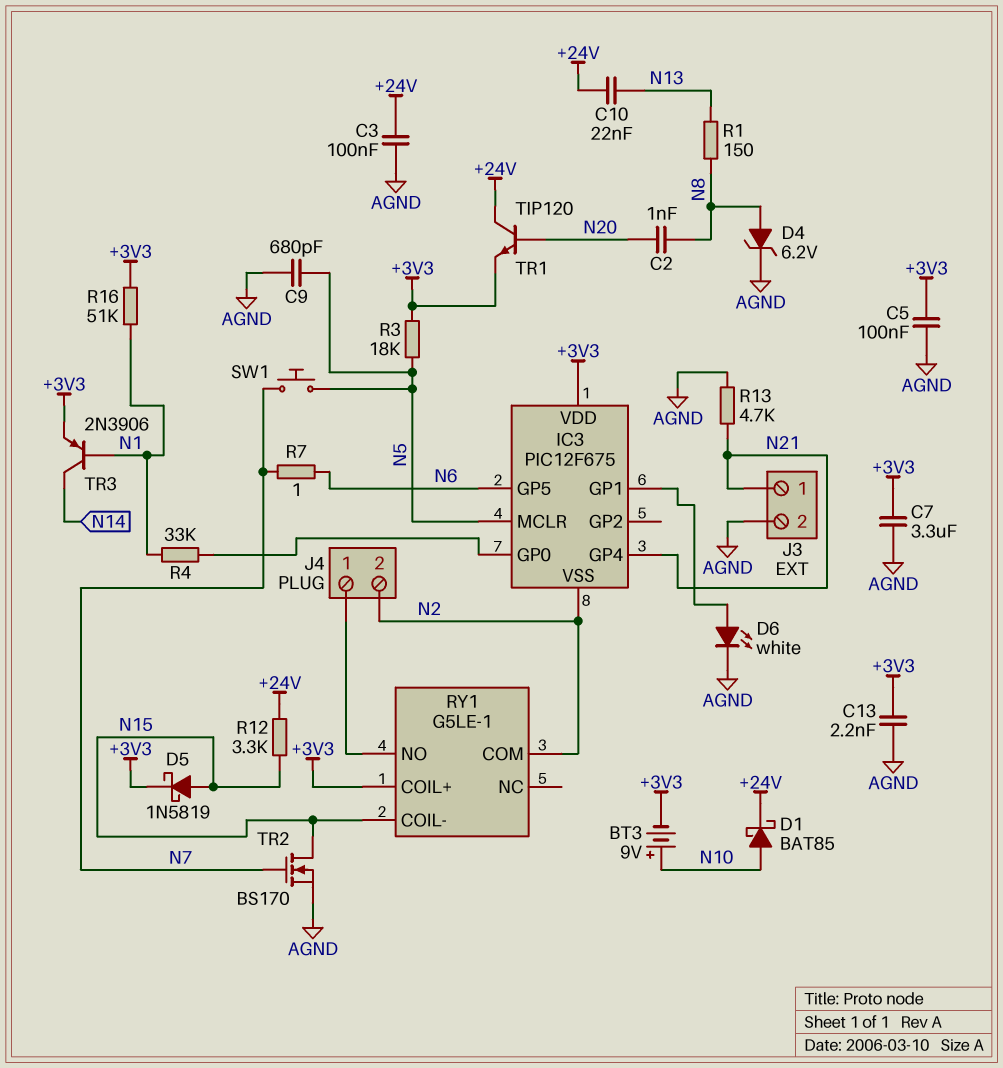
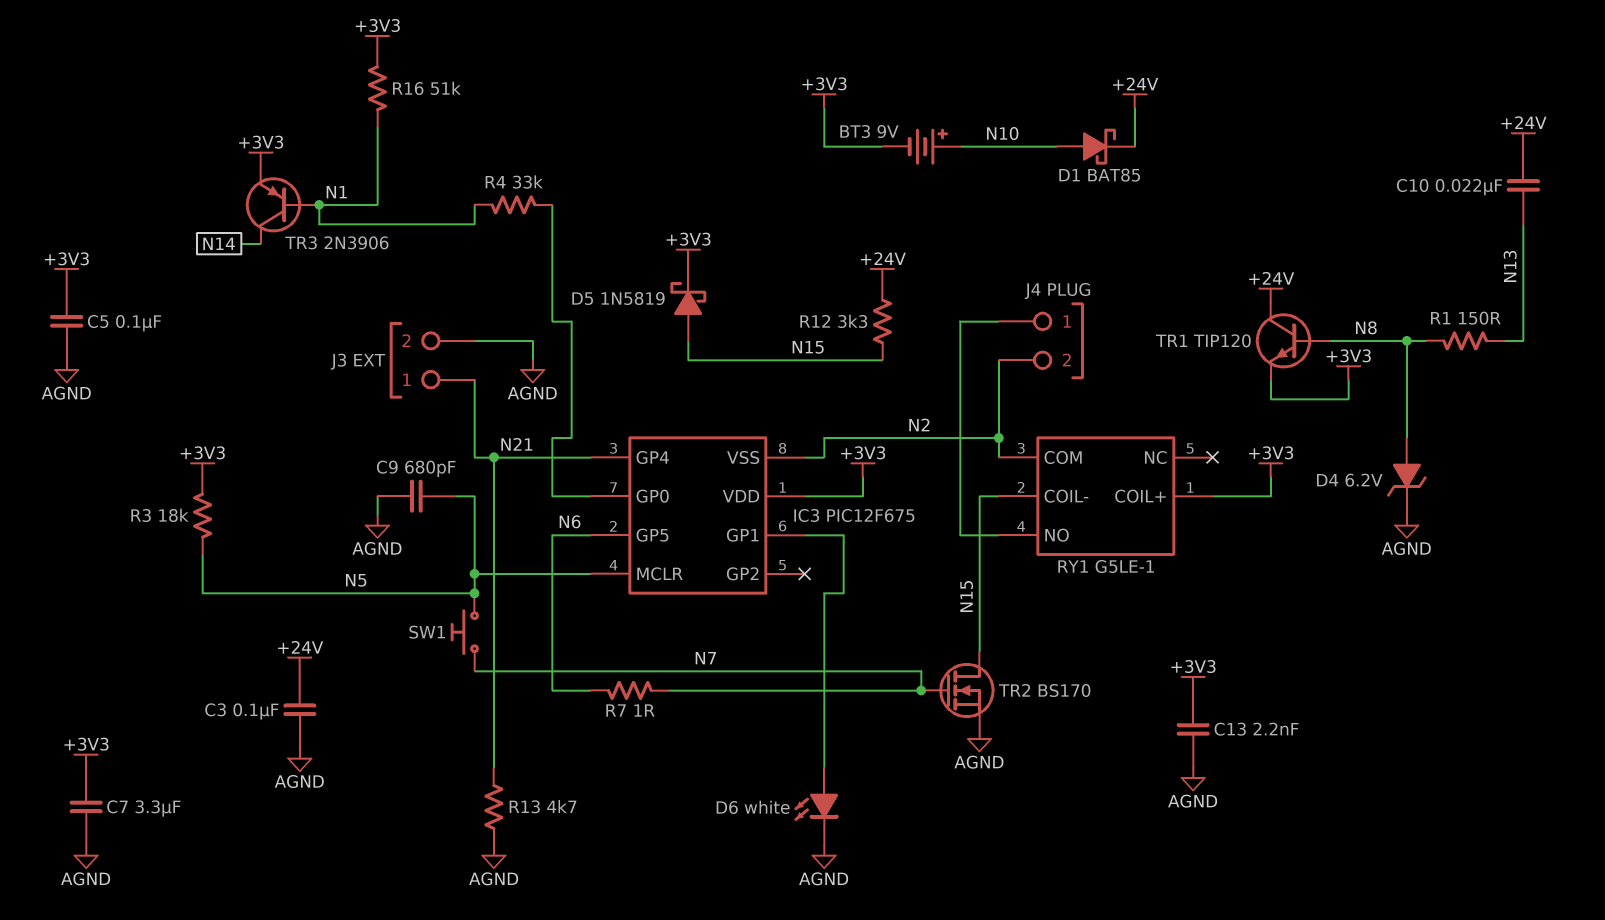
C2: 1nF (N8, N20) -> none
TR1: NPN TIP120 (B N20, C +24V, E +3V3) -> NPN TIP120 (B N8, C +24V, E +3V3)

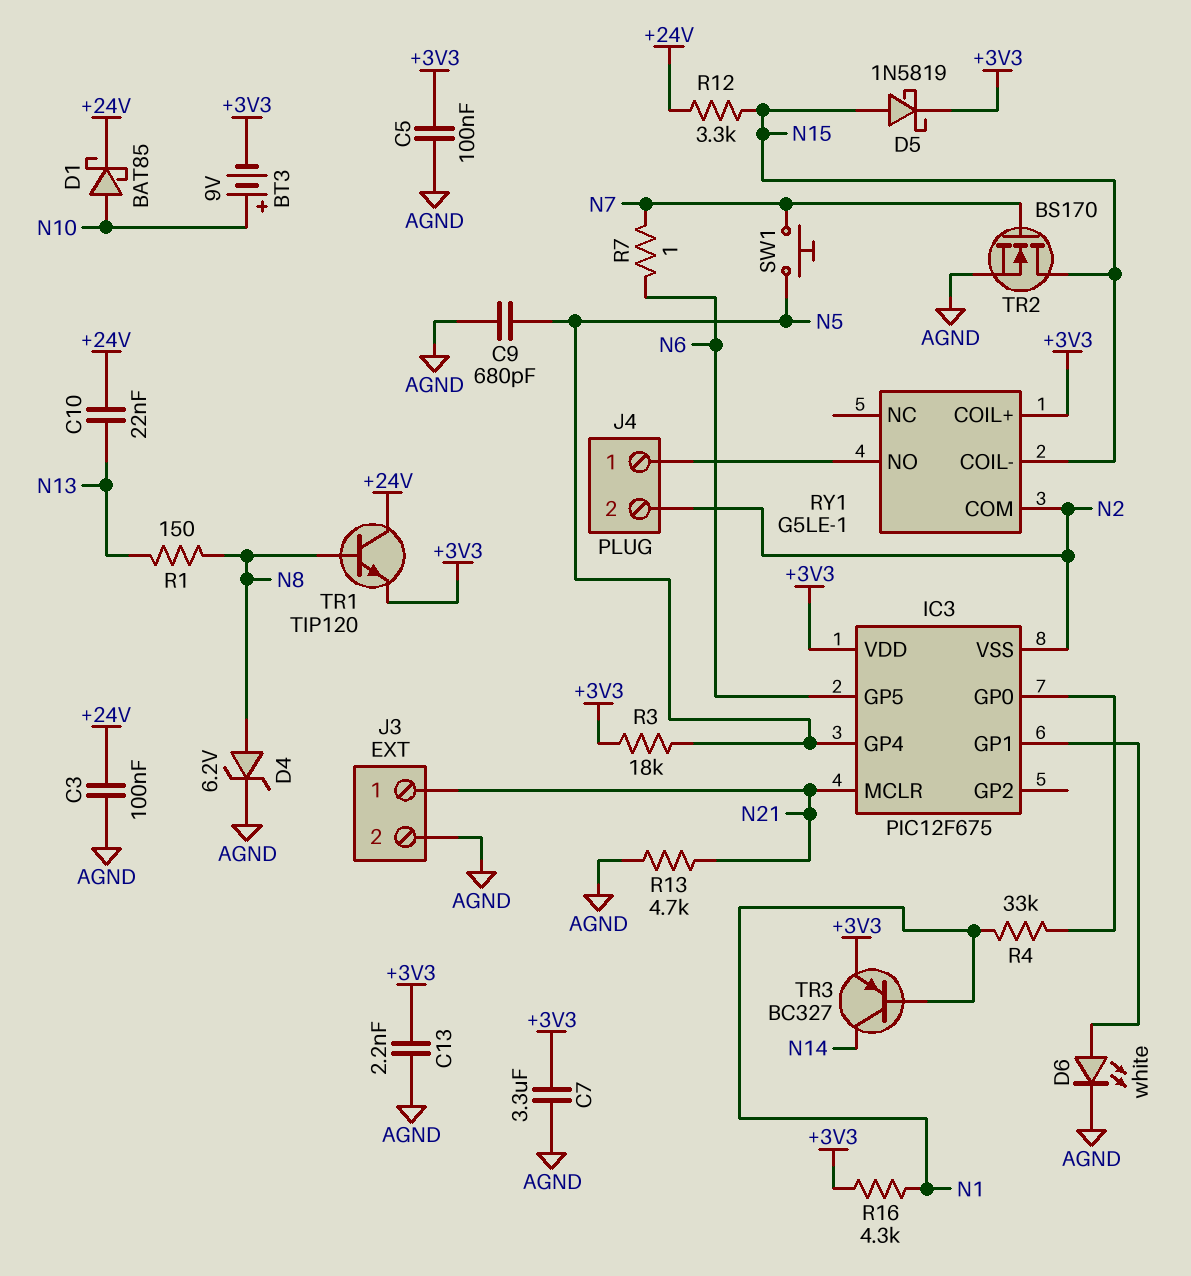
IC3 pin GP4: N21 -> N5
IC3 pin MCLR: N5 -> N21
R16: 51k (+3V3, N1) -> 4.3k (+3V3, N1)
TR3: PNP 2N3906 (B N1, C N14, E +3V3) -> PNP BC327 (B N1, C N14, E +3V3)

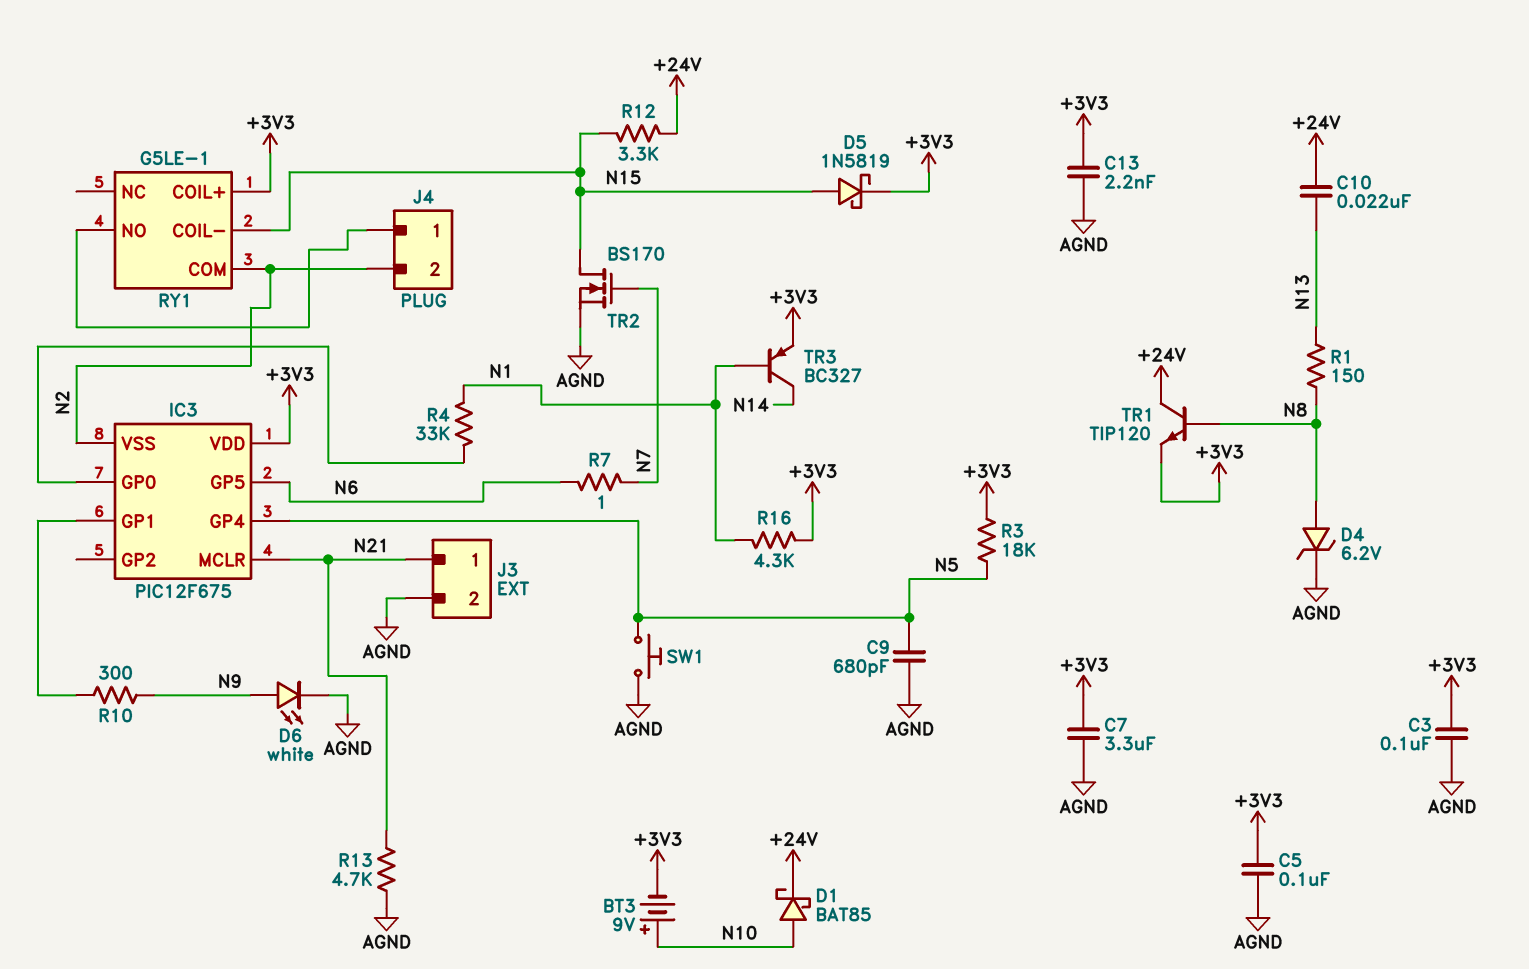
C3: 100nF (+24V, AGND) -> 100nF (+3V3, AGND)
D6: LED white (A IC3/GP1, K AGND) -> LED white (A N9, K AGND)
R10: none -> 300 (IC3/GP1, N9)
SW1: button (N5, N7) -> button (AGND, N5)

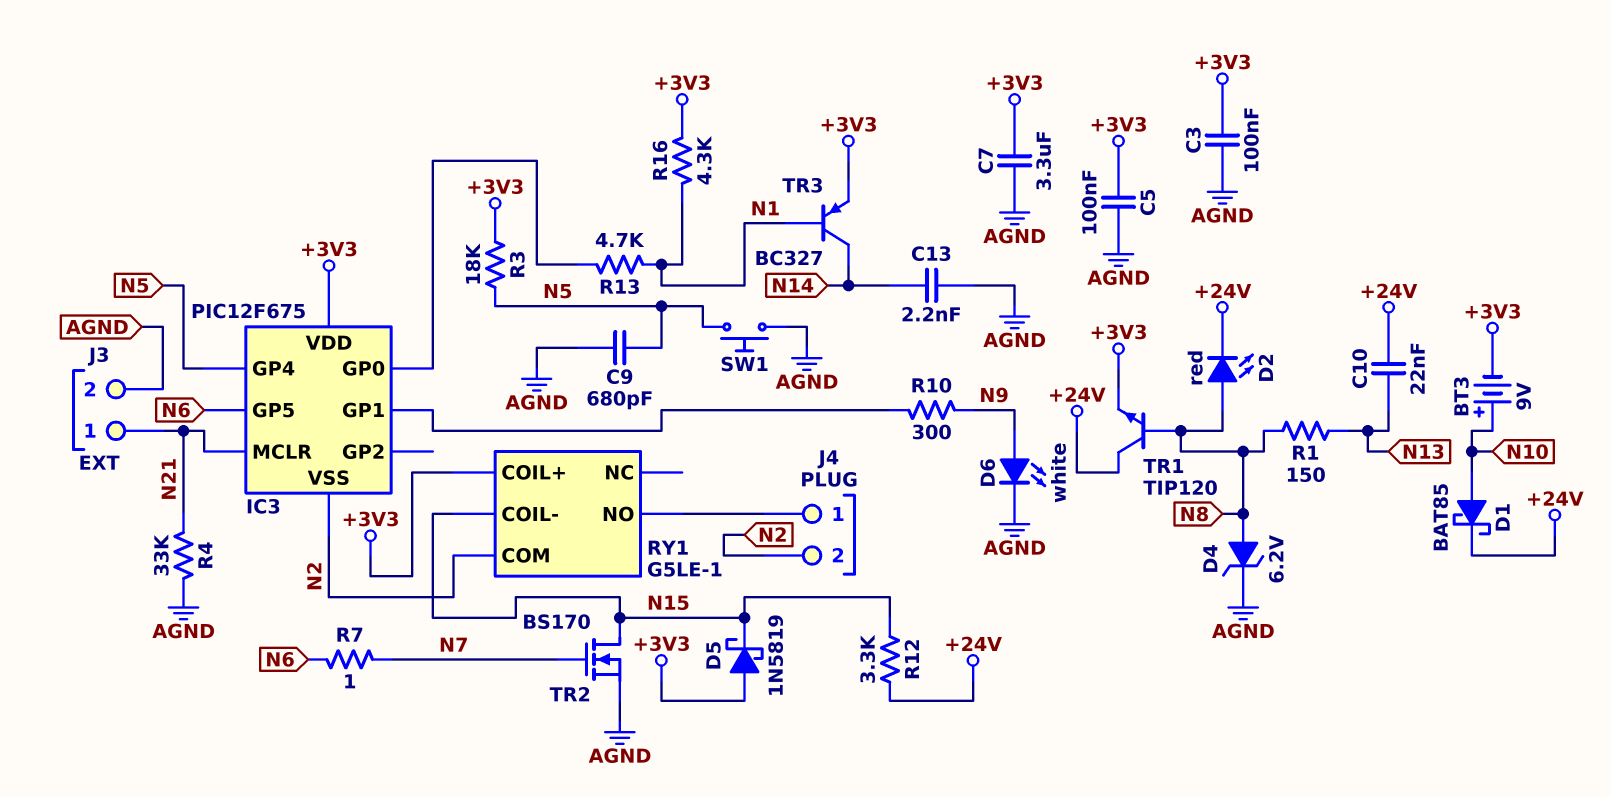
C13: 2.2nF (+3V3, AGND) -> 2.2nF (AGND, N14)
D2: none -> LED red (A N8, K +24V)
D5: schottky 1N5819 (A N15, K +3V3) -> schottky 1N5819 (A +3V3, K N15)
R4: 33k (IC3/GP0, N1) -> 33k (AGND, N21)
R13: 4.7k (AGND, N21) -> 4.7k (IC3/GP0, N1)

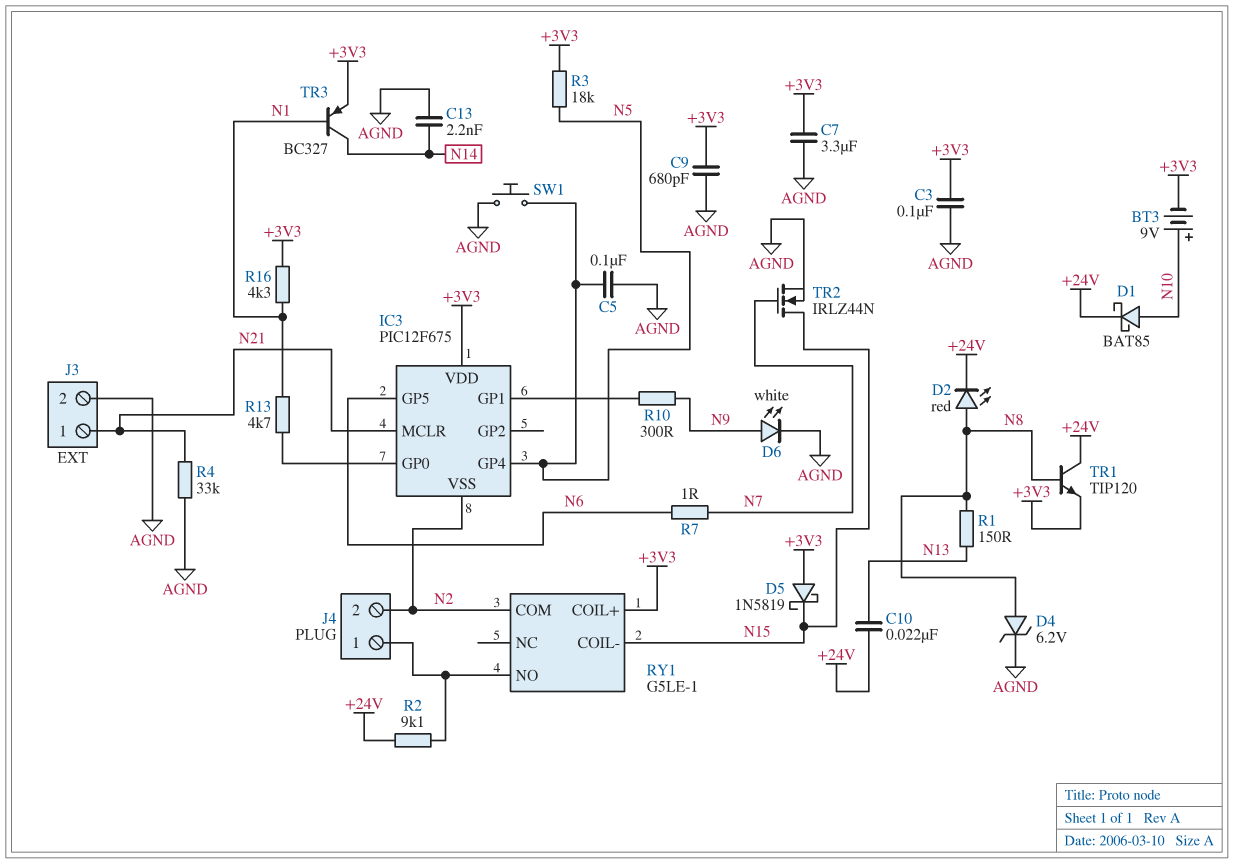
C5: 100nF (+3V3, AGND) -> 100nF (AGND, N5)
C9: 680pF (AGND, N5) -> 680pF (+3V3, AGND)
R2: none -> 9.1k (+24V, J4/1)
R12: 3.3k (+24V, N15) -> none
TR2: NMOS BS170 (G N7, D N15, S AGND) -> NMOS IRLZ44N (G N7, D N15, S AGND)

